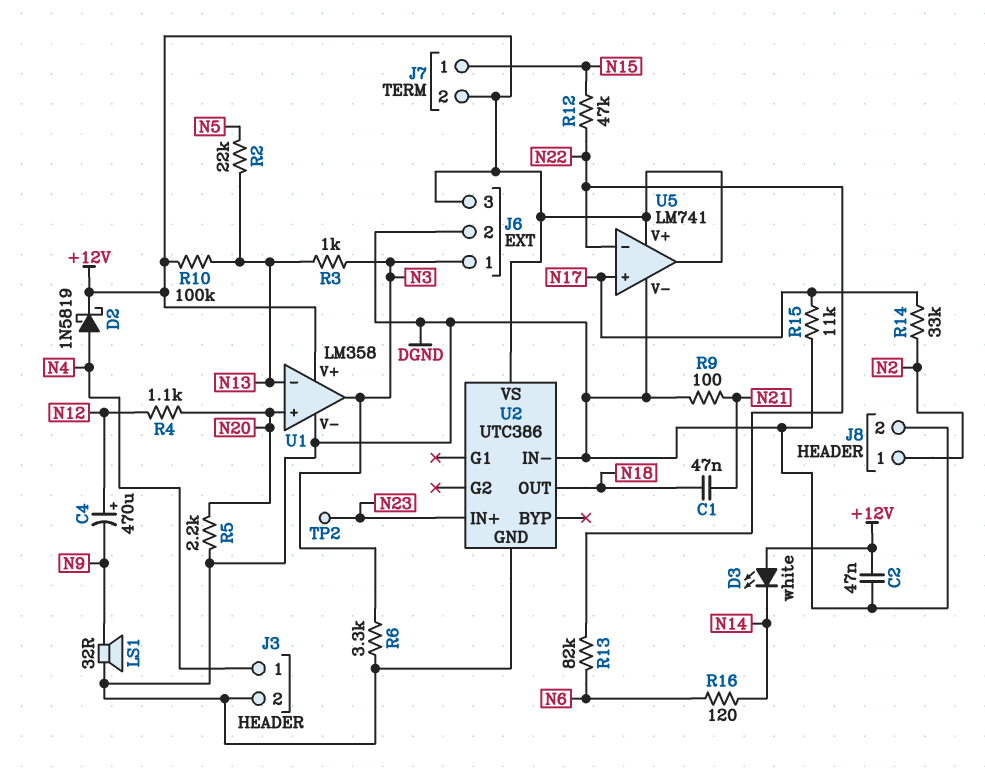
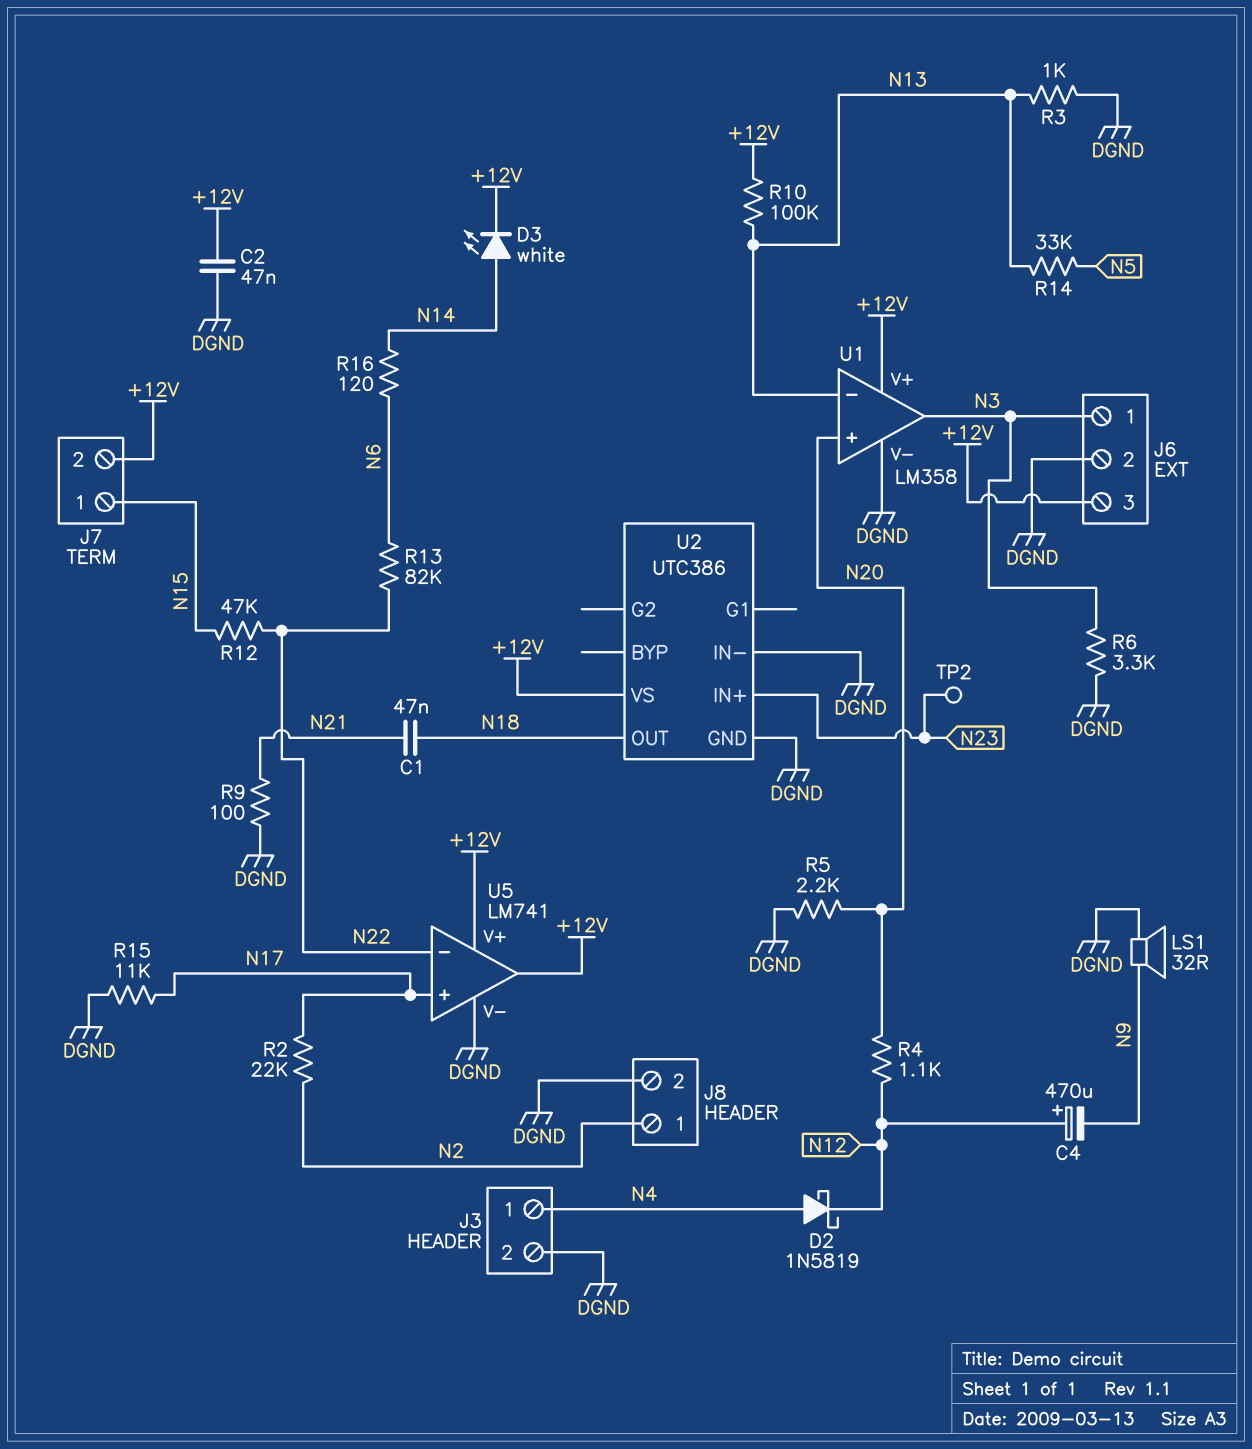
D2: schottky 1N5819 (A N4, K +12V) -> schottky 1N5819 (A N4, K N12)
D3: LED white (A +12V, K N14) -> LED white (A N14, K +12V)
R2: 22k (N5, N13) -> 22k (N2, N17)
R3: 1k (N3, N13) -> 1k (DGND, N13)
R14: 33k (N2, N17) -> 33k (N5, N13)

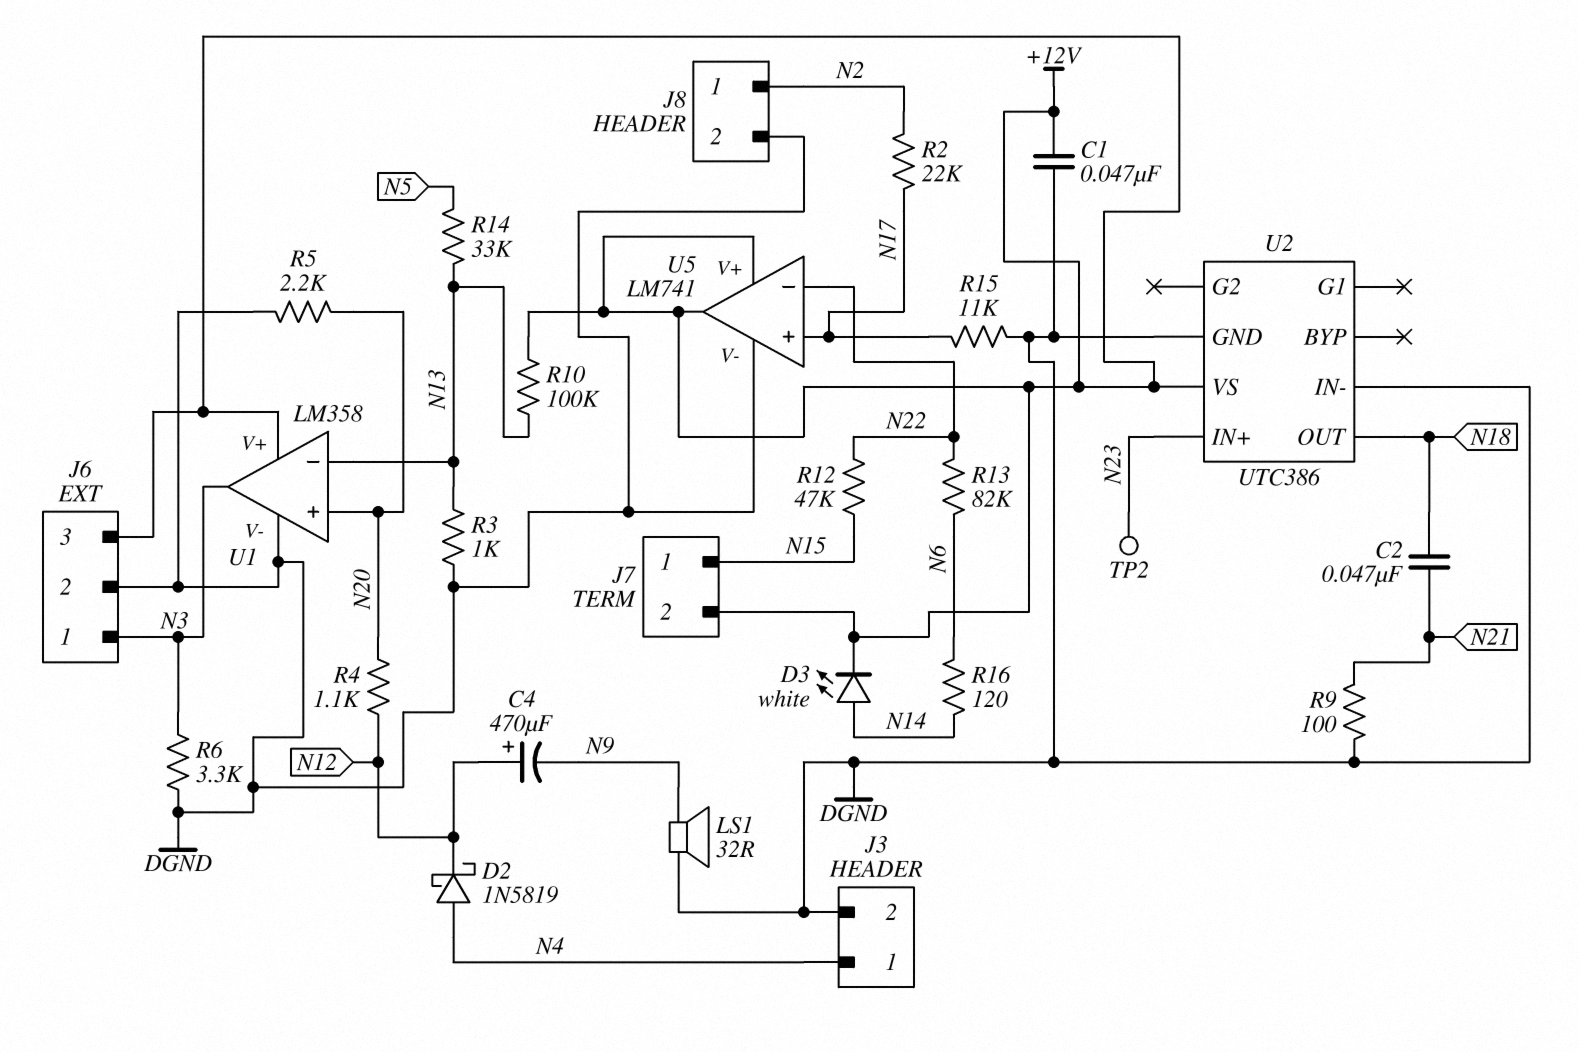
C1: 47nF (N18, N21) -> 47nF (+12V, DGND)
C2: 47nF (+12V, DGND) -> 47nF (N18, N21)

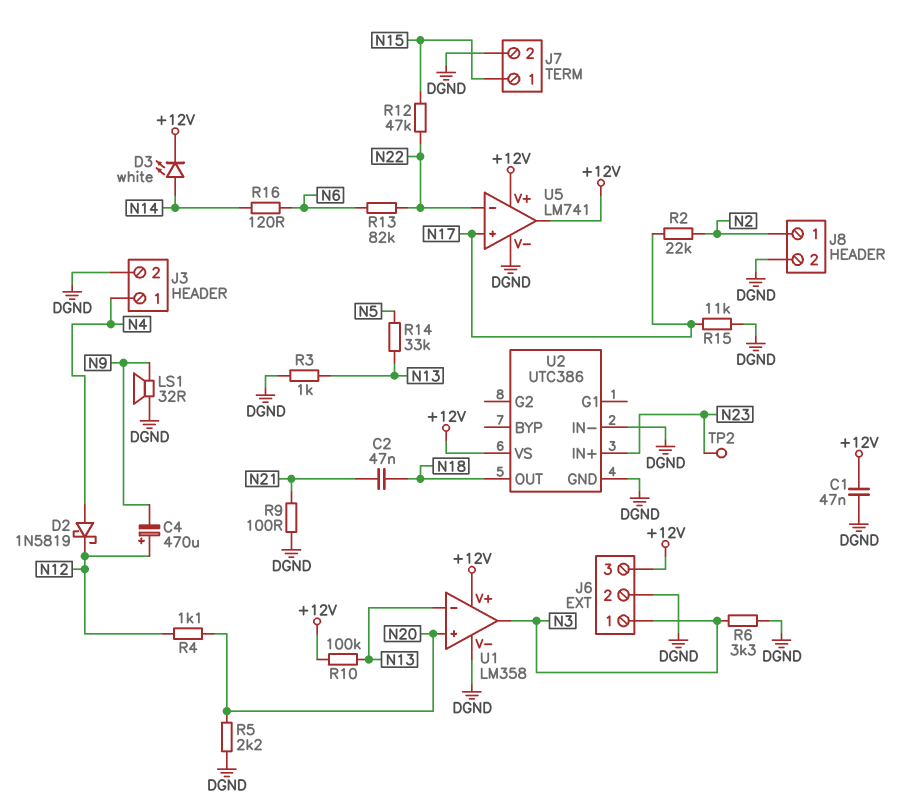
J7 pin 2: +12V -> DGND

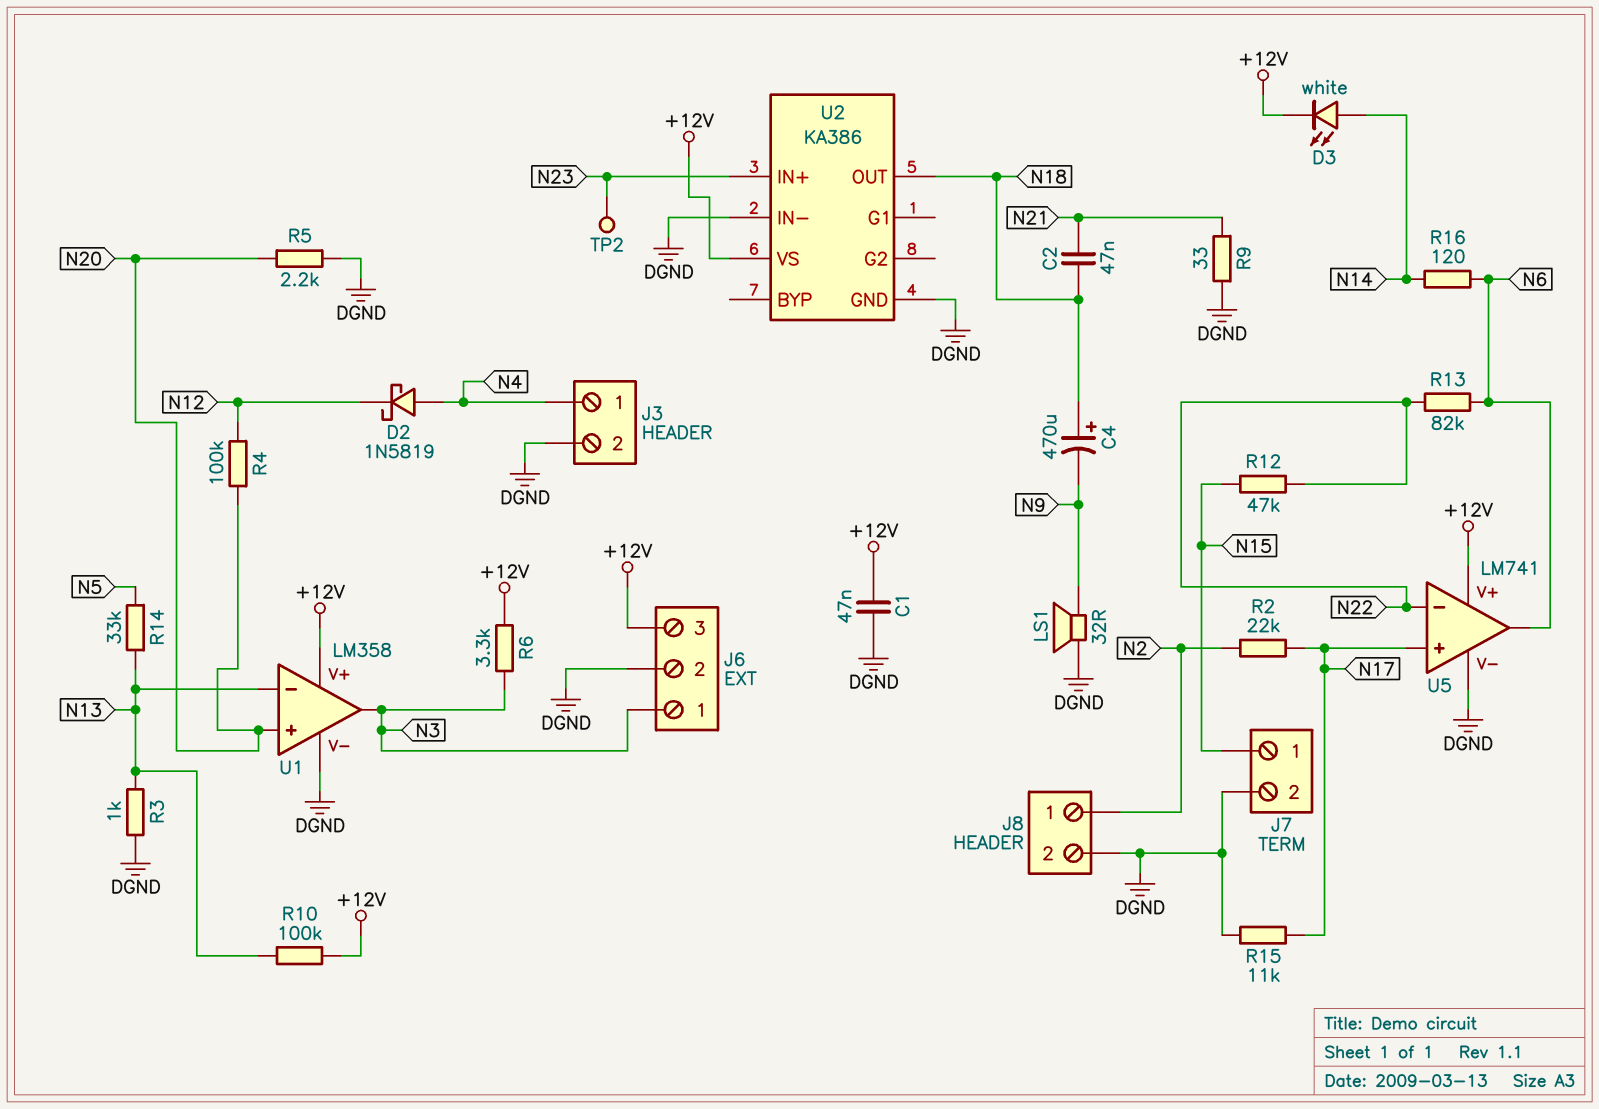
C4: 470uF (plus N12, minus N9) -> 470uF (plus N18, minus N9)
R4: 1.1k (N12, N20) -> 100k (N12, N20)
R6: 3.3k (DGND, N3) -> 3.3k (+12V, N3)
R9: 100 (DGND, N21) -> 33 (DGND, N21)
U2: UTC386 -> KA386
U5 pin out: +12V -> N6

